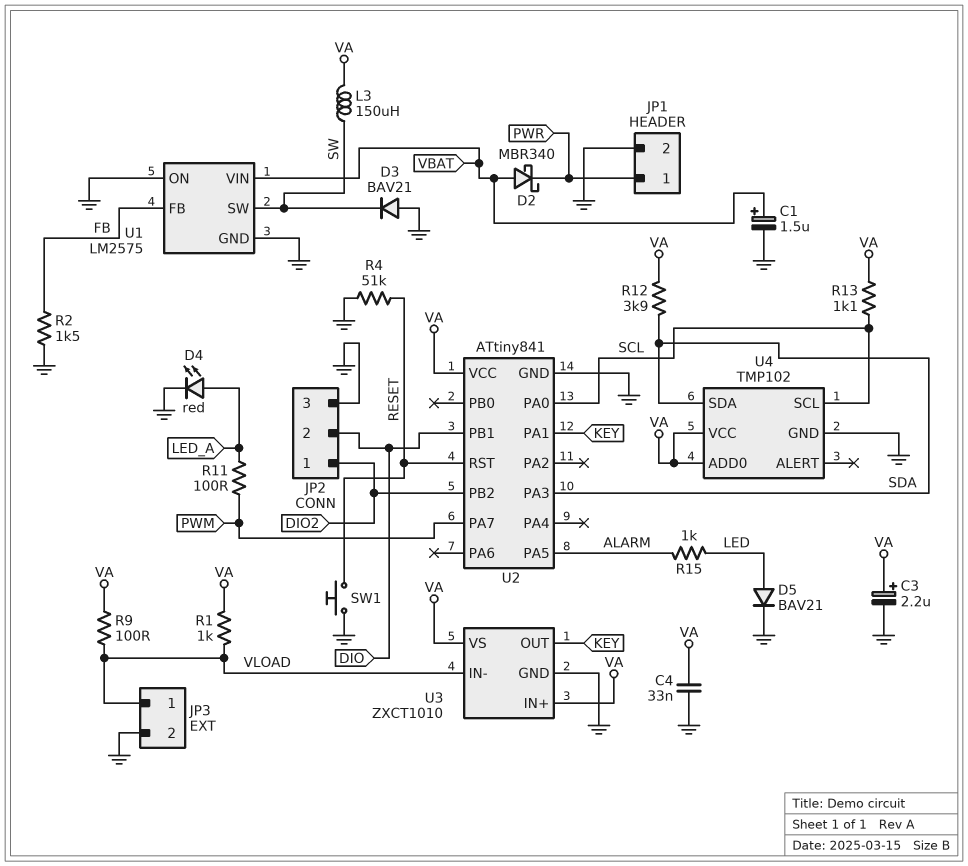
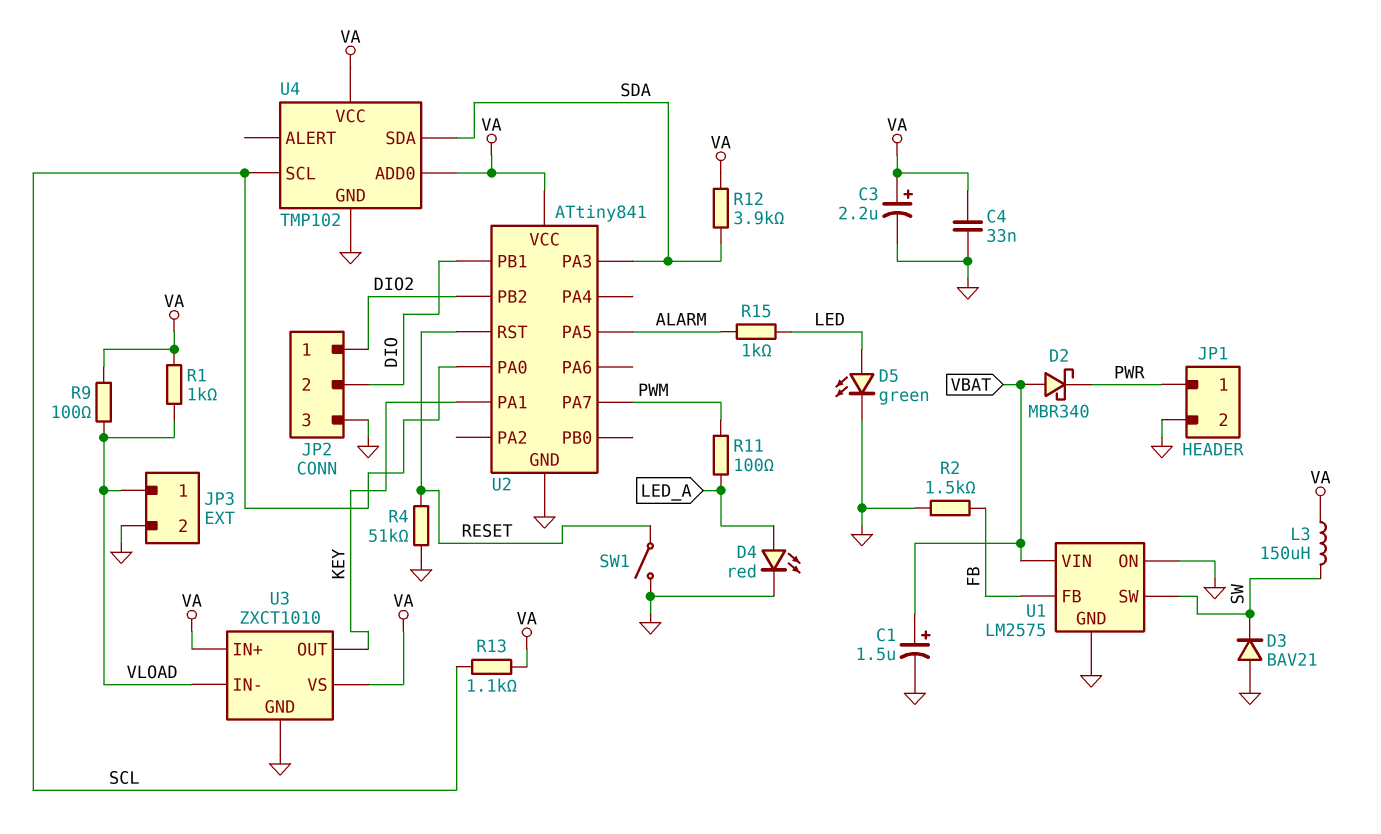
D5: diode BAV21 (A LED, K GND) -> LED green (A LED, K GND)
SW1: button (GND, RESET) -> switch (GND, RESET)

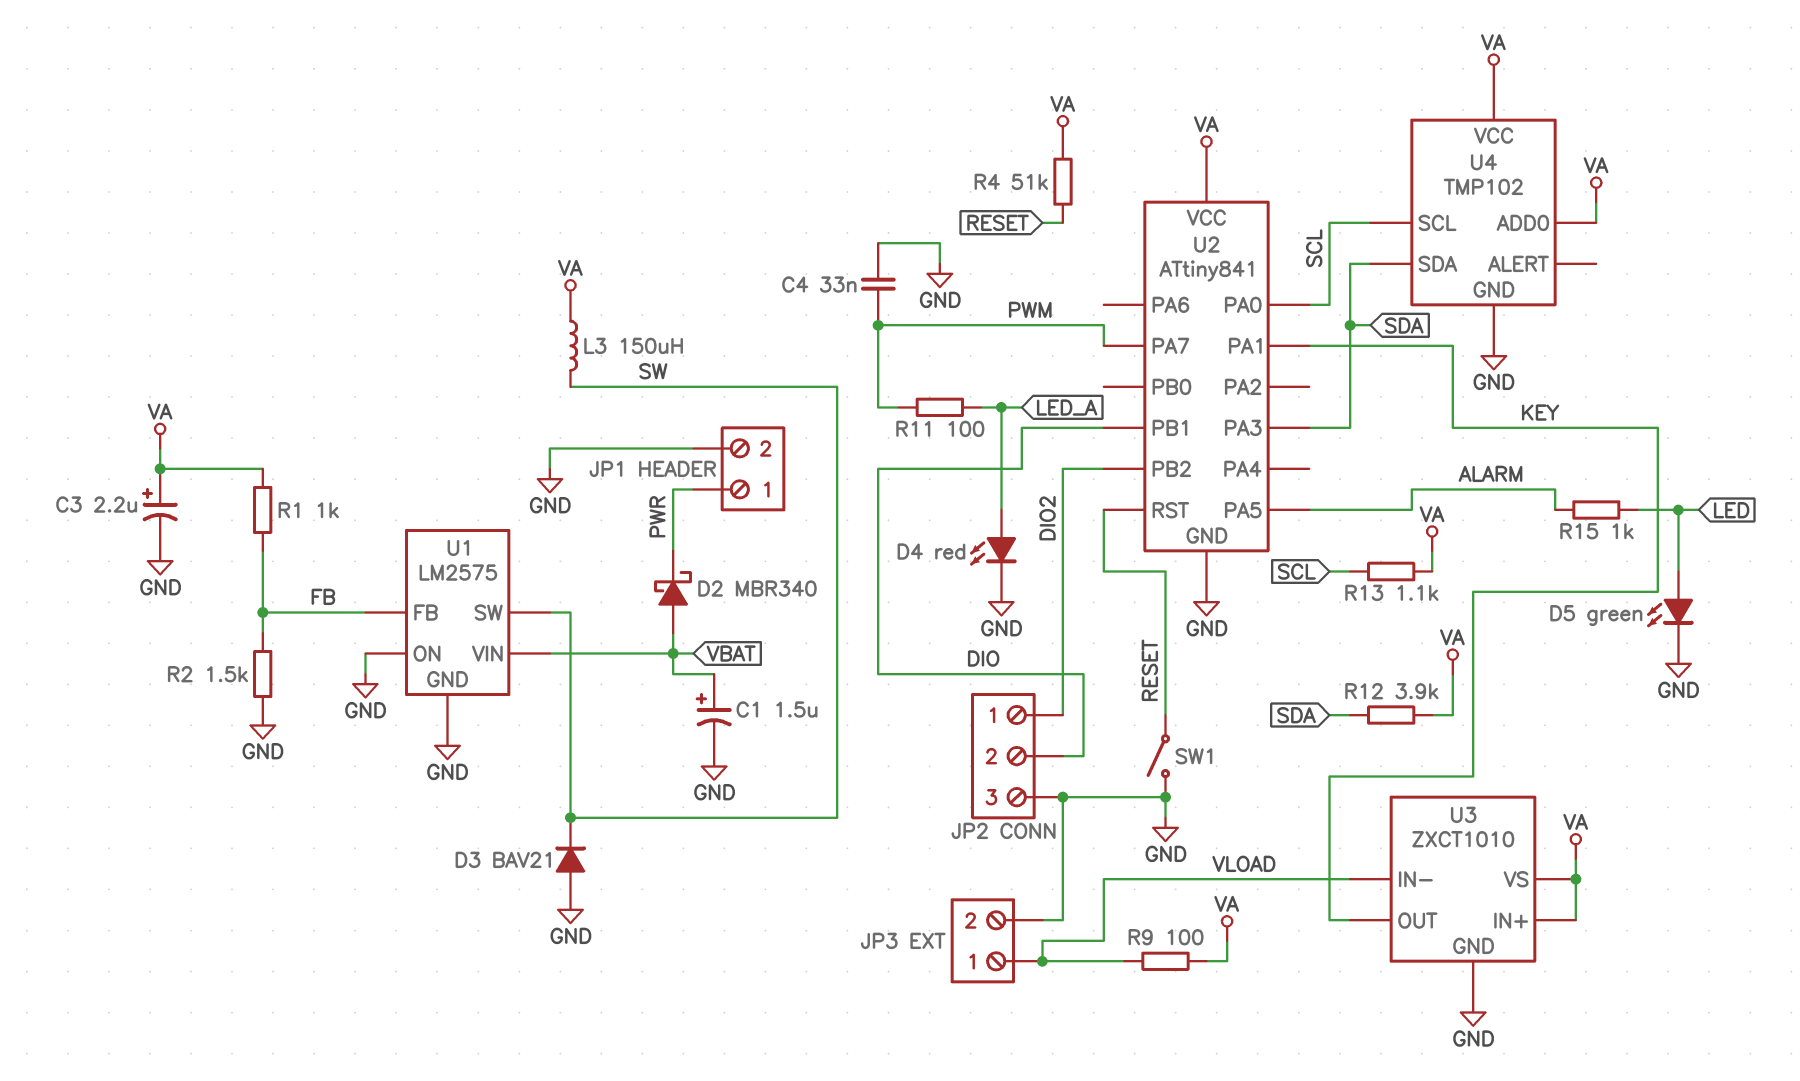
C4: 33nF (GND, VA) -> 33nF (GND, PWM)
R1: 1k (VA, VLOAD) -> 1k (FB, VA)
R4: 51k (GND, RESET) -> 51k (RESET, VA)

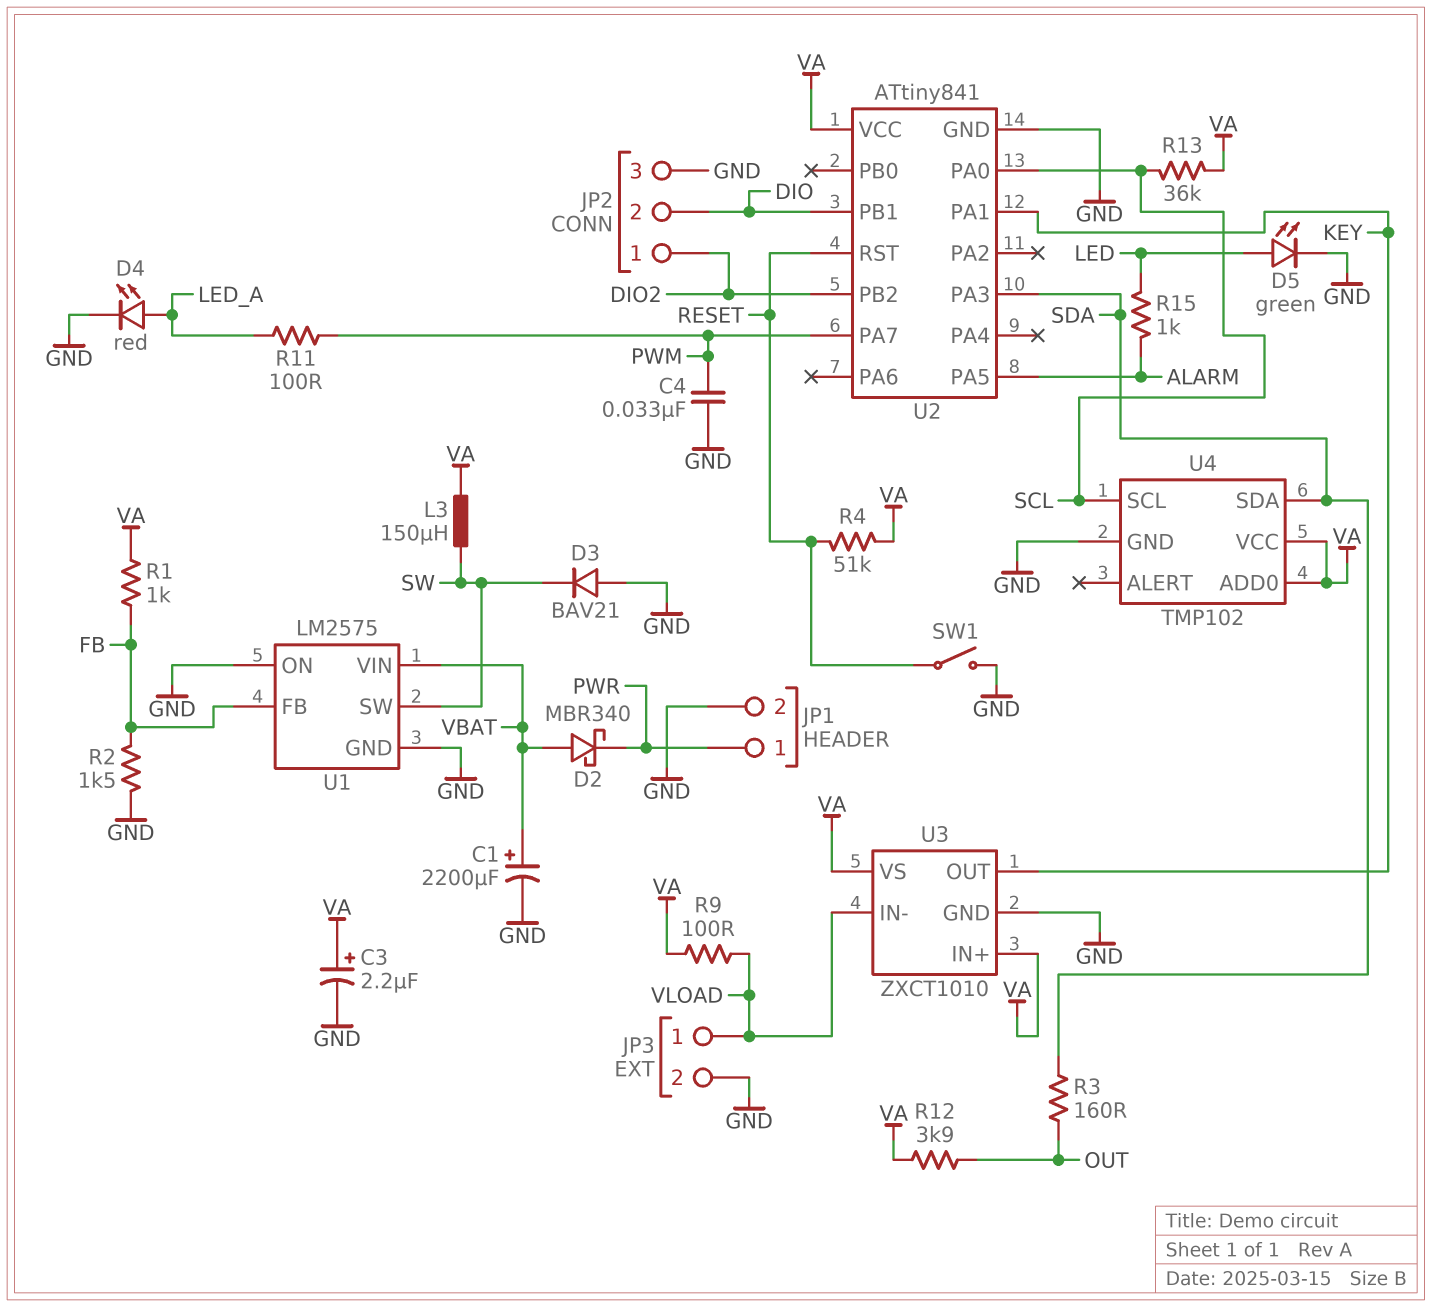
C1: 1.5uF (plus VBAT, minus GND) -> 2200uF (plus VBAT, minus GND)
R3: none -> 160 (OUT, SDA)
R12: 3.9k (SDA, VA) -> 3.9k (OUT, VA)
R13: 1.1k (SCL, VA) -> 36k (SCL, VA)

